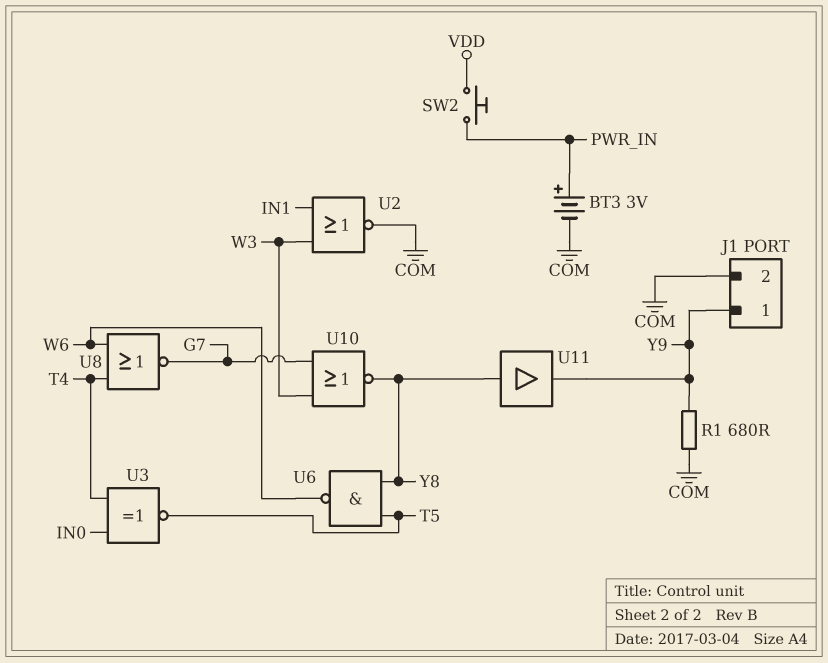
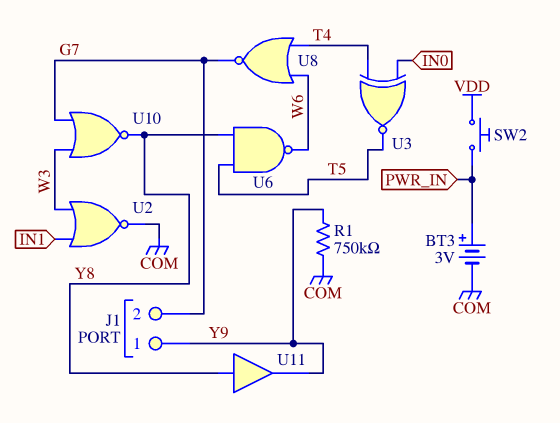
J1 pin 2: COM -> G7
R1: 680 (COM, Y9) -> 750k (COM, Y9)

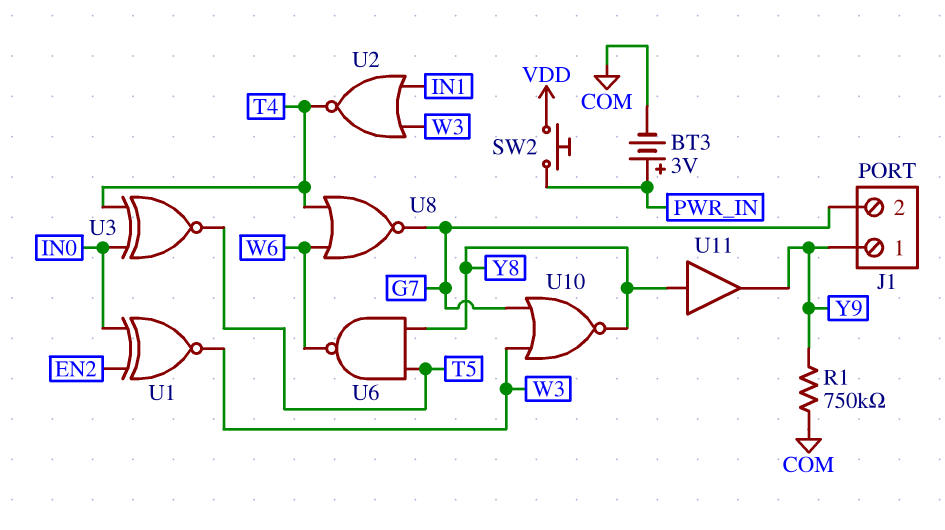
U1: none -> XNOR (in EN2, in IN0, out W3)
U2: NOR (in IN1, in W3, out COM) -> NOR (in IN1, in W3, out T4)

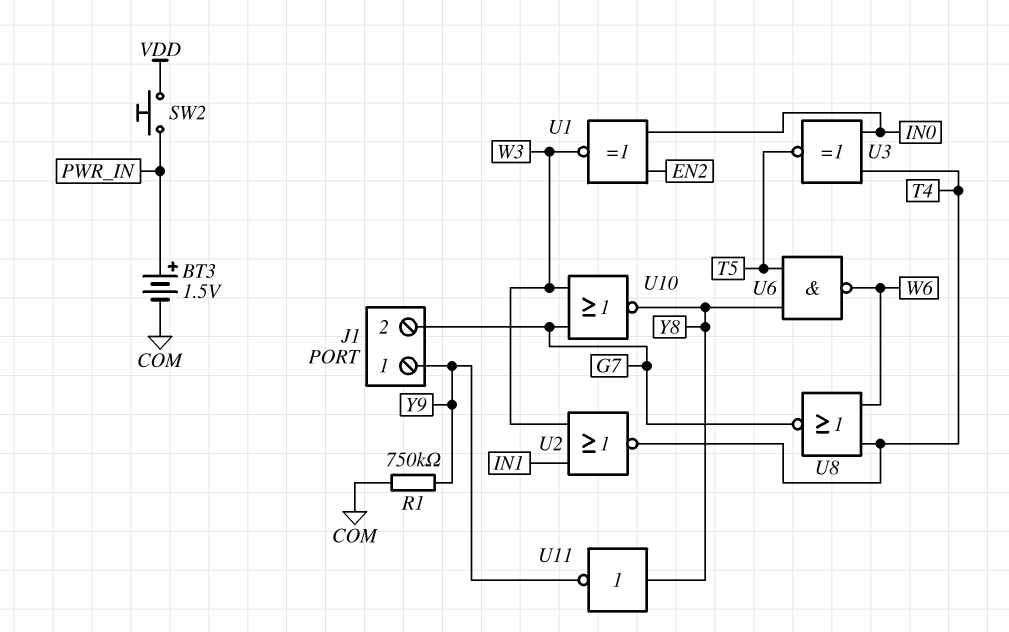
BT3: 3V (plus PWR_IN, minus COM) -> 1.5V (plus PWR_IN, minus COM)
U11: buffer (in Y8, out Y9) -> NOT (in Y8, out Y9)

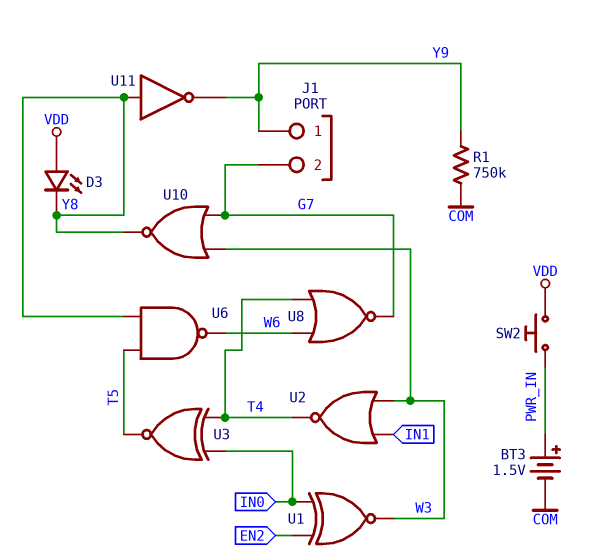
D3: none -> LED (A VDD, K Y8)

